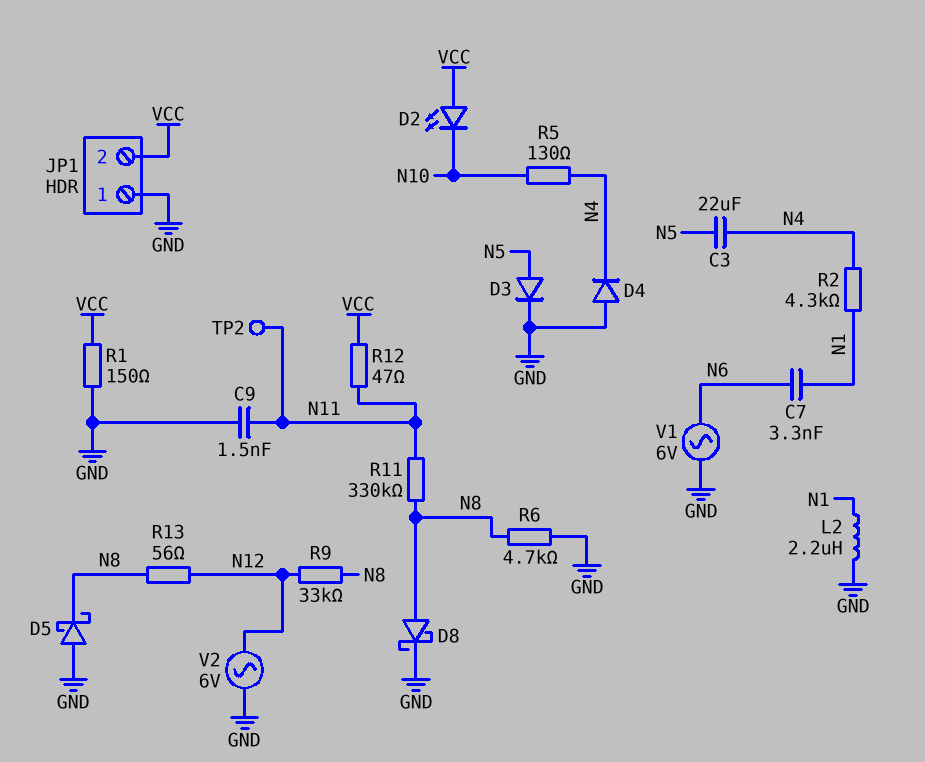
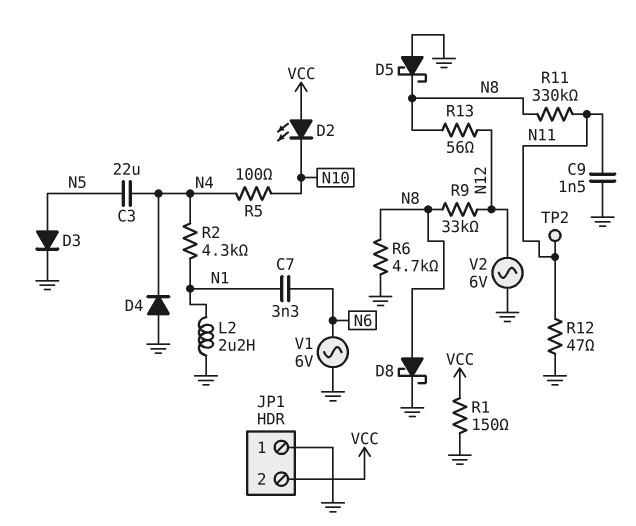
R5: 130 (N4, N10) -> 100 (N4, N10)
R12: 47 (N11, VCC) -> 47 (GND, N11)

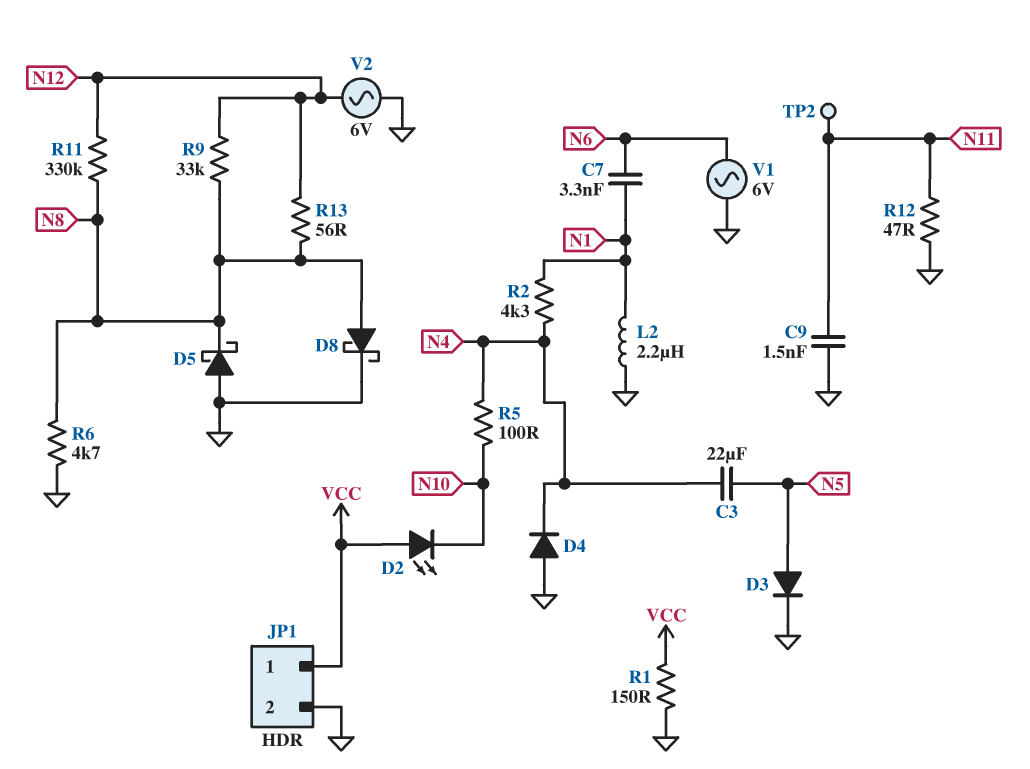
JP1 pin 1: GND -> VCC
JP1 pin 2: VCC -> GND
R11: 330k (N8, N11) -> 330k (N8, N12)

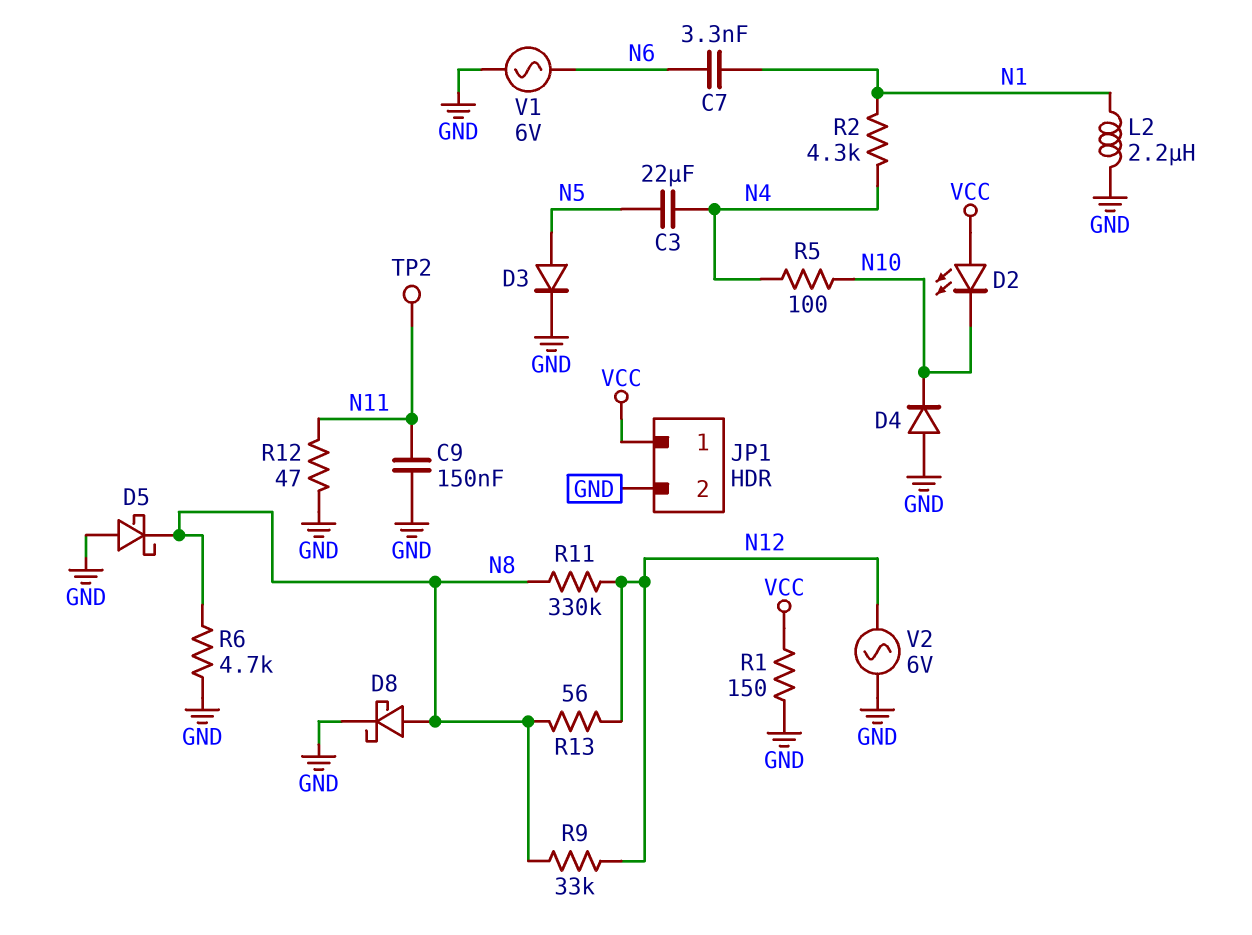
C9: 1.5nF (GND, N11) -> 150nF (GND, N11)
D4: diode (A GND, K N4) -> diode (A GND, K N10)

